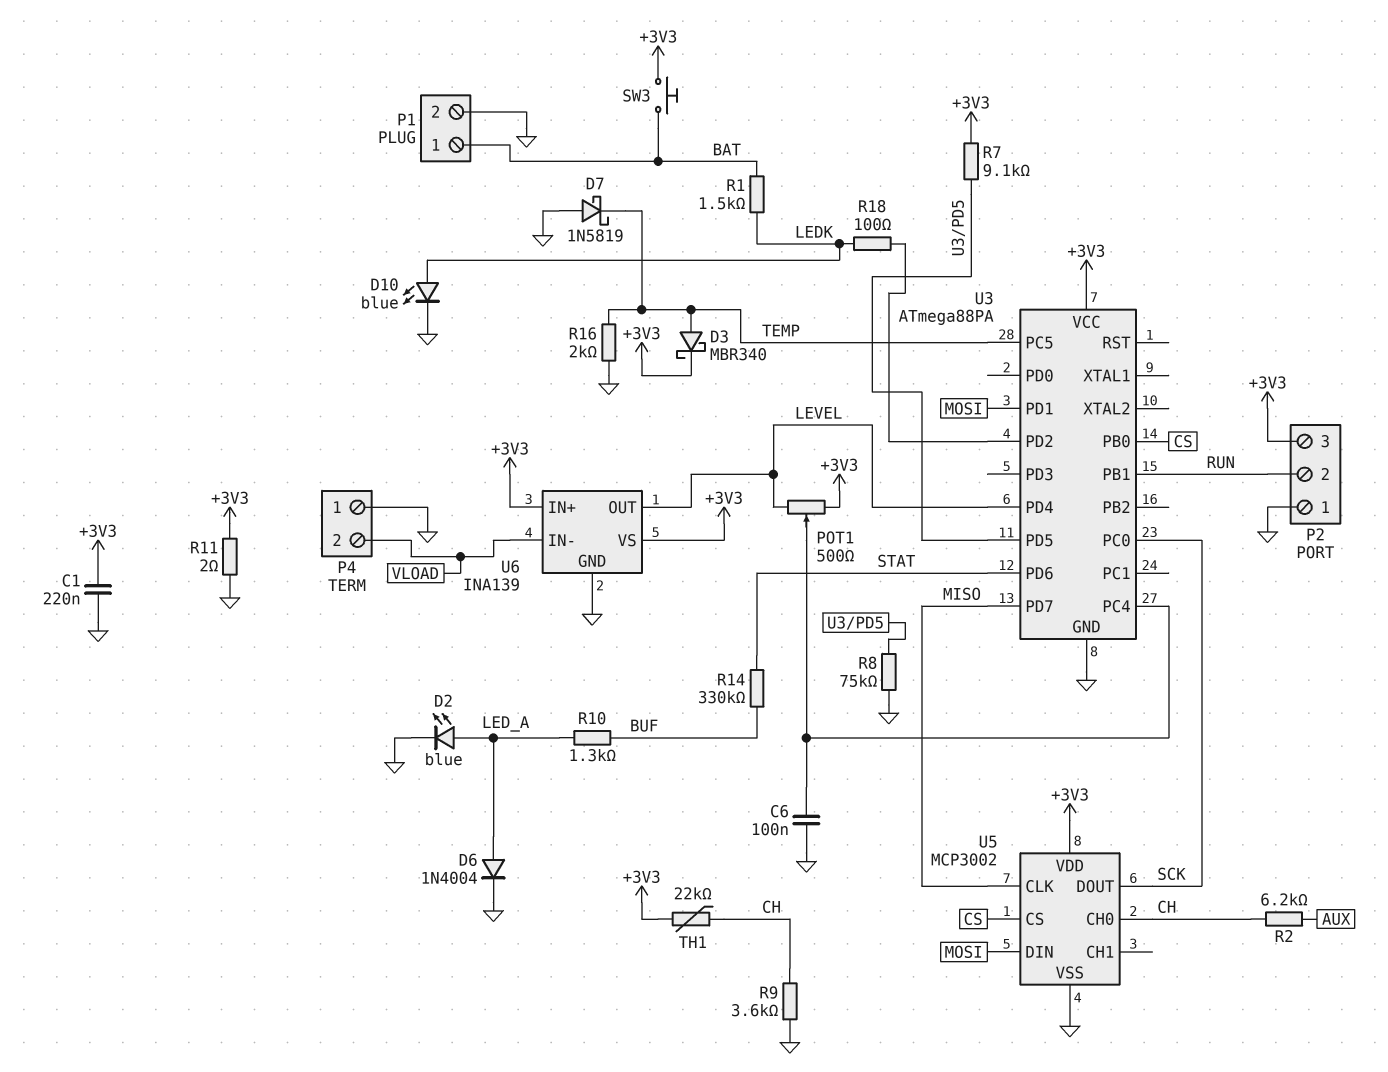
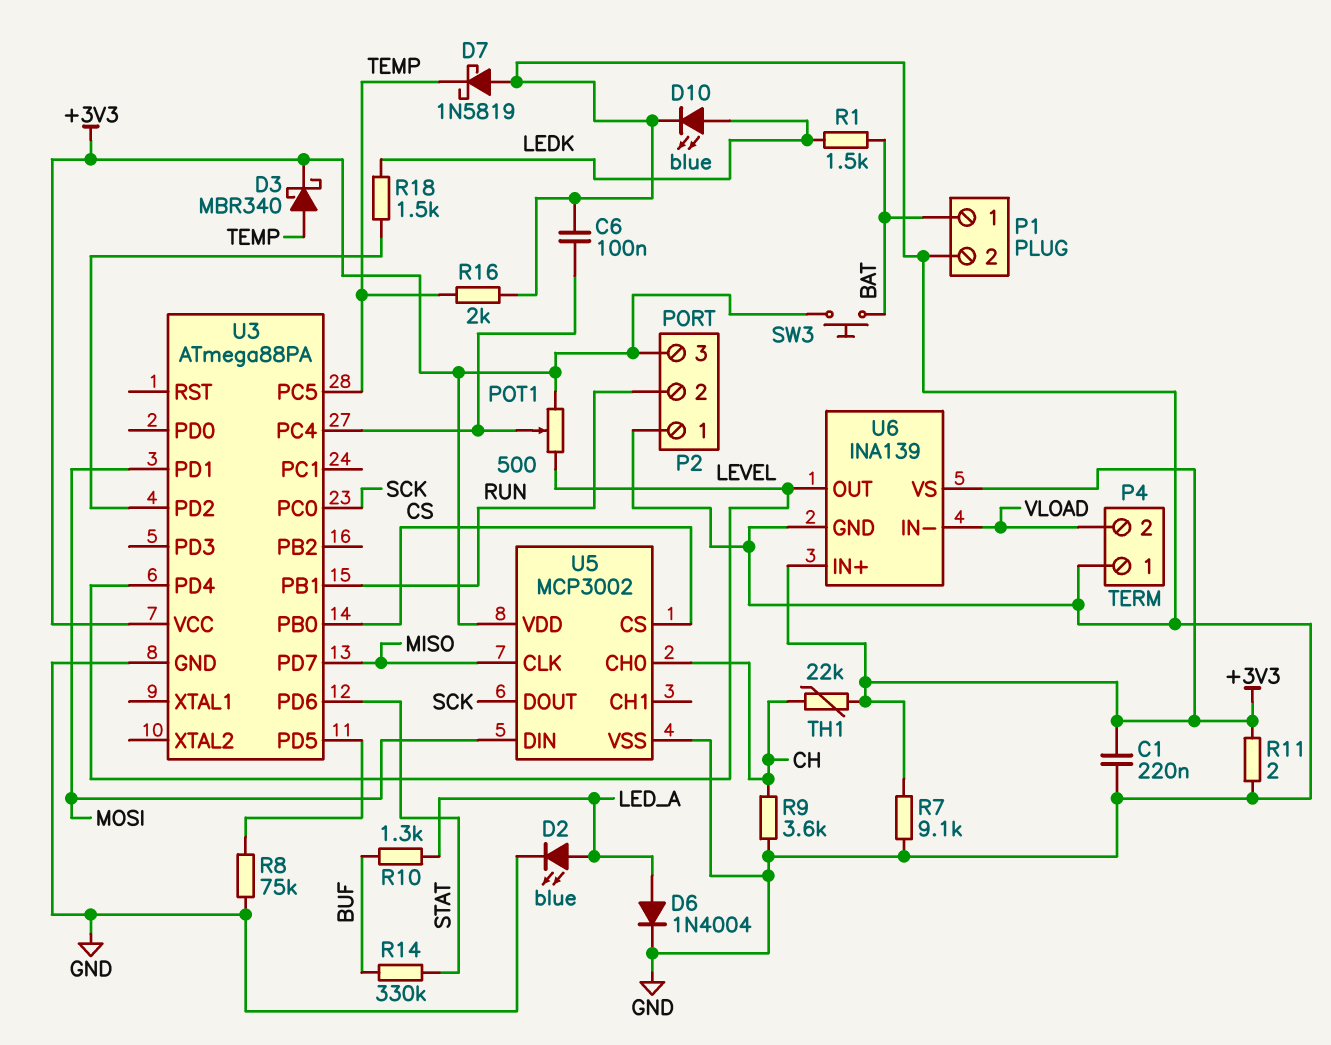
R2: 6.2k (AUX, CH) -> none
R7: 9.1k (+3V3, U3/PD5) -> 9.1k (+3V3, GND)
R18: 100 (LEDK, U3/PD2) -> 1.5k (LEDK, U3/PD2)

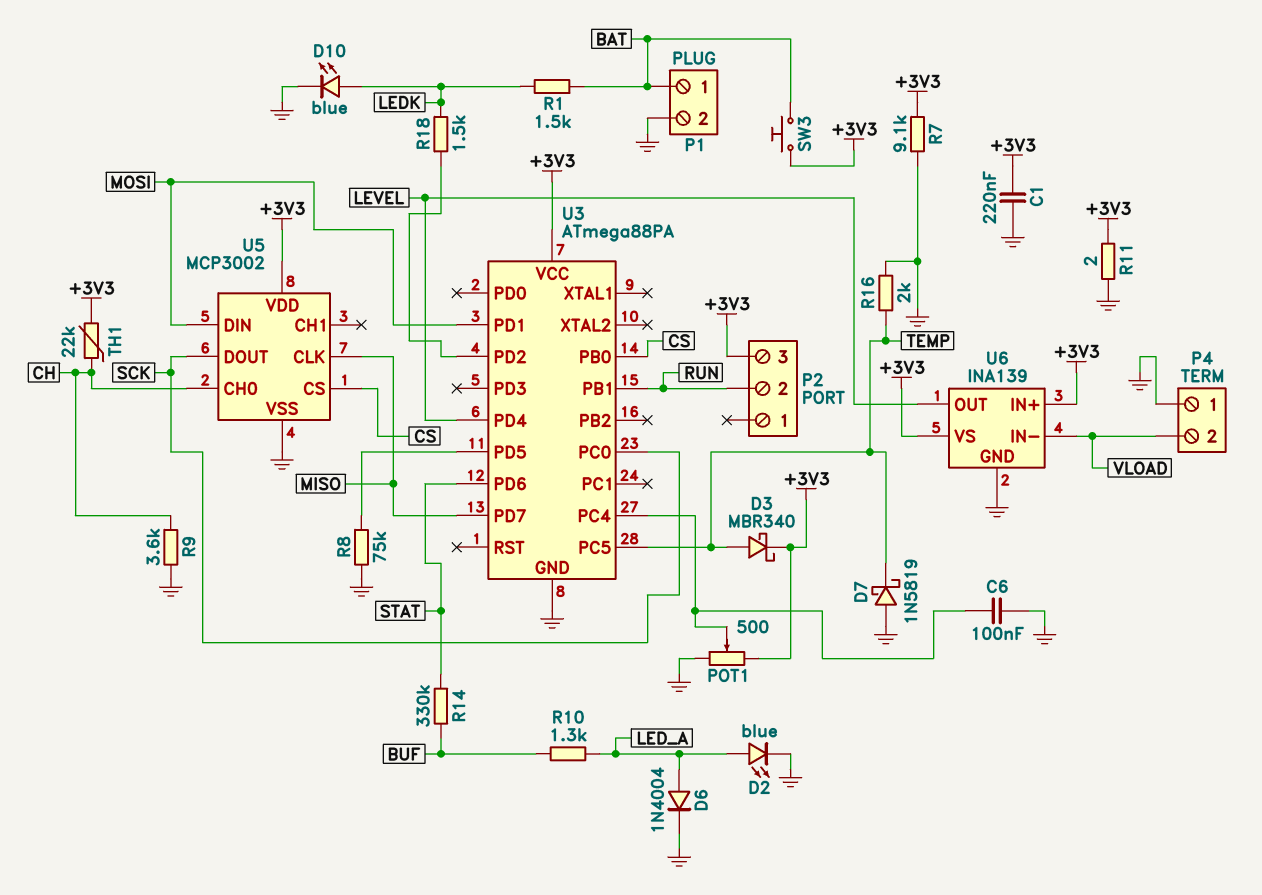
P2 pin 1: GND -> none
POT1: 500 (+3V3, LEVEL, wiper U3/PC4) -> 500 (+3V3, GND, wiper U3/PC4)

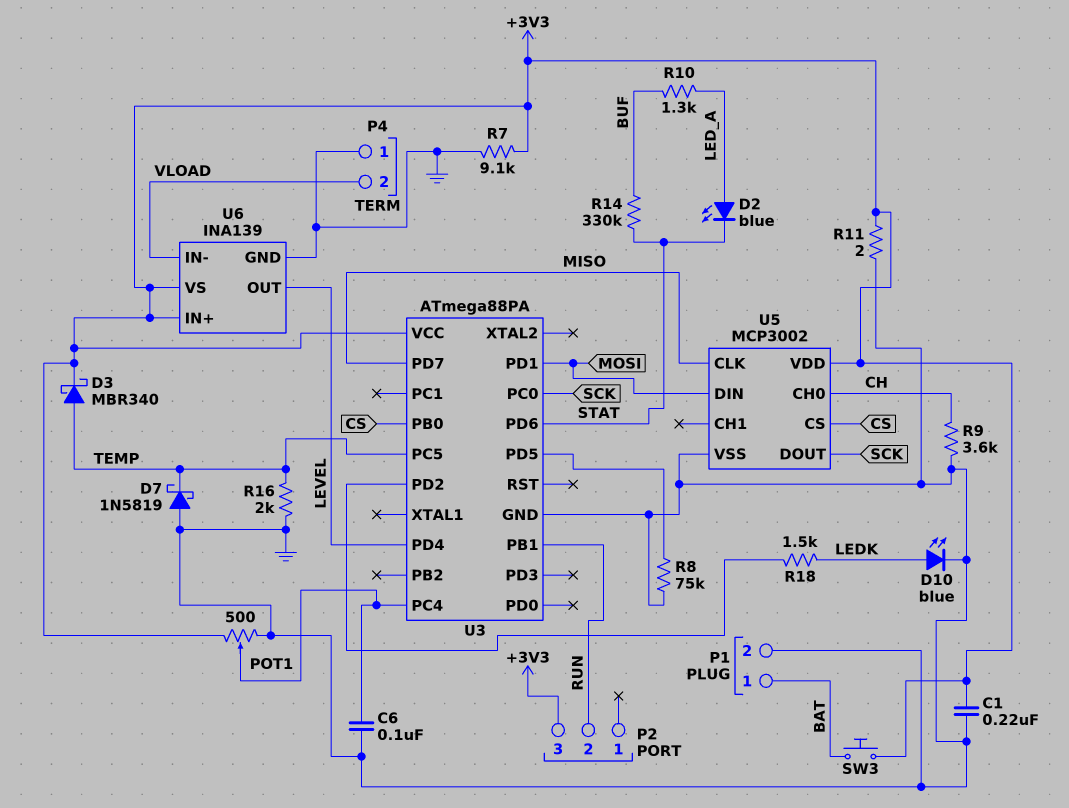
D2: LED blue (A LED_A, K GND) -> LED blue (A LED_A, K STAT)
D6: diode 1N4004 (A LED_A, K GND) -> none
R1: 1.5k (BAT, LEDK) -> none
TH1: 22k (+3V3, CH) -> none

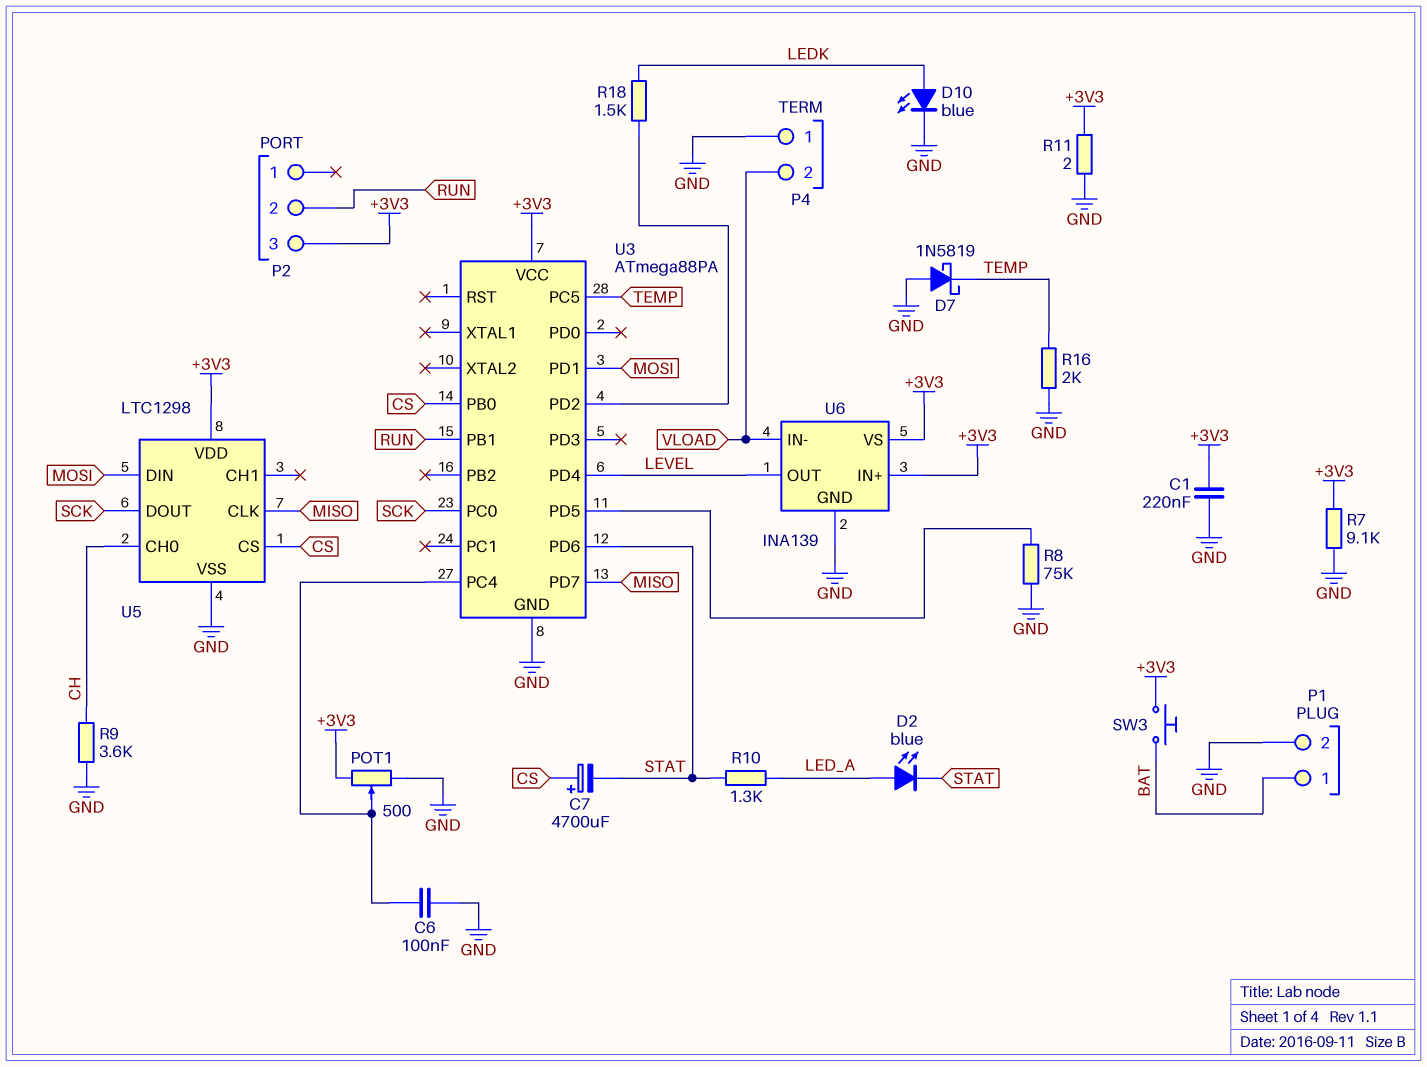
C7: none -> 4700uF (plus CS, minus STAT)
D3: schottky MBR340 (A TEMP, K +3V3) -> none
R10: 1.3k (BUF, LED_A) -> 1.3k (LED_A, STAT)
R14: 330k (BUF, STAT) -> none
U5: MCP3002 -> LTC1298

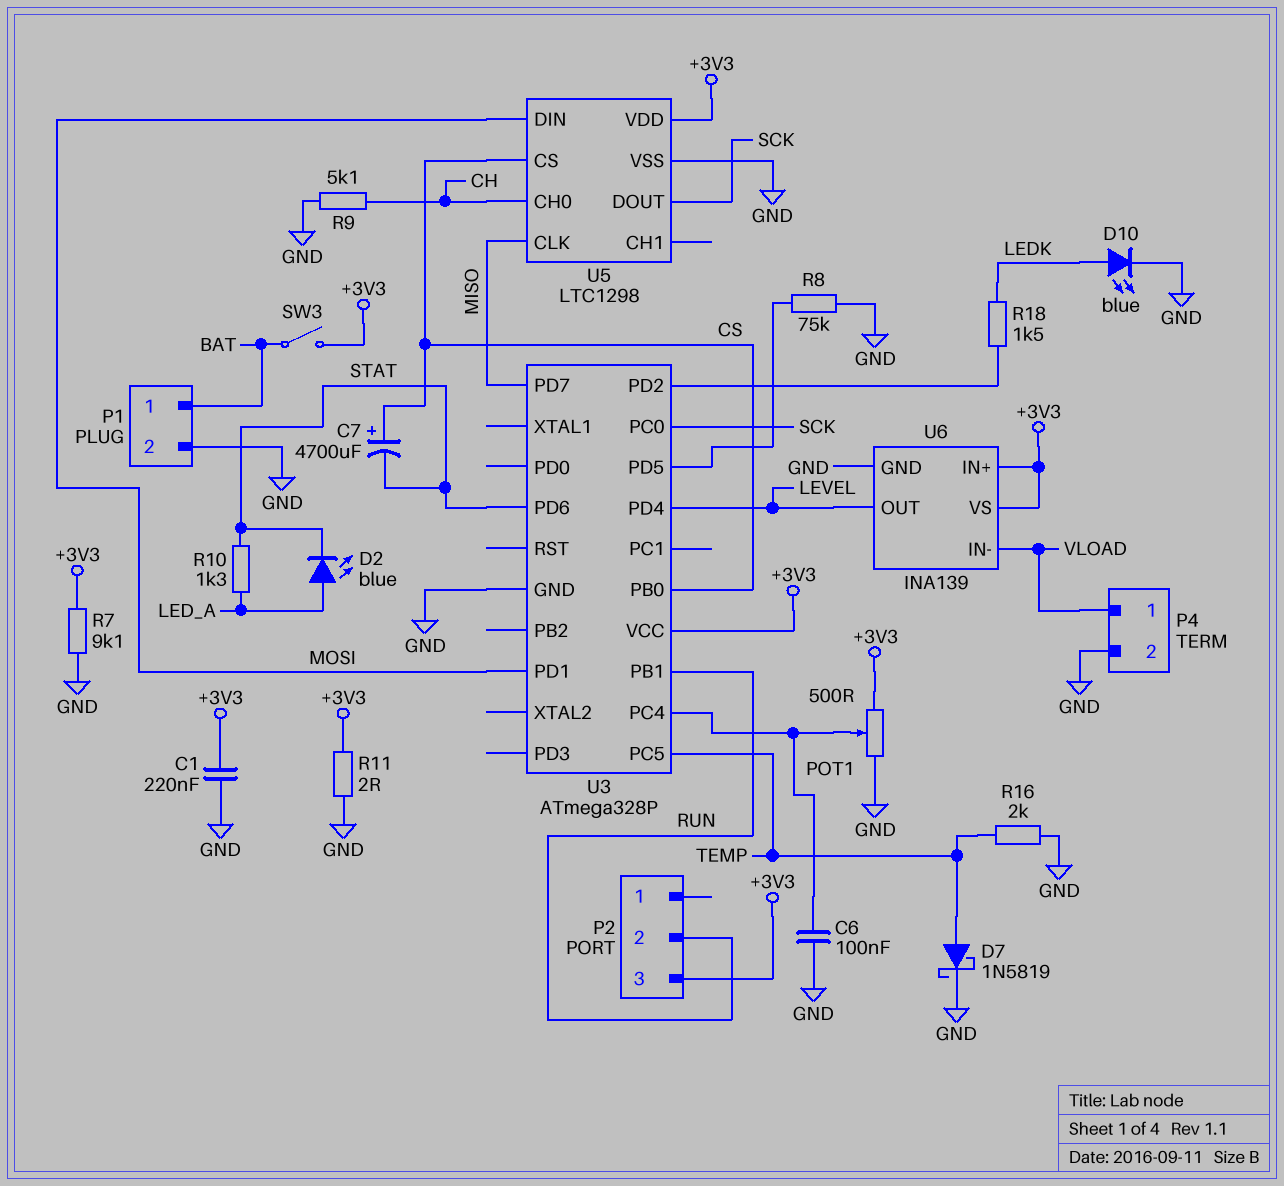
D7: schottky 1N5819 (A GND, K TEMP) -> schottky 1N5819 (A TEMP, K GND)
P4 pin 1: GND -> VLOAD
P4 pin 2: VLOAD -> GND
R9: 3.6k (CH, GND) -> 5.1k (CH, GND)
SW3: button (+3V3, BAT) -> switch (+3V3, BAT)
U3: ATmega88PA -> ATmega328P

